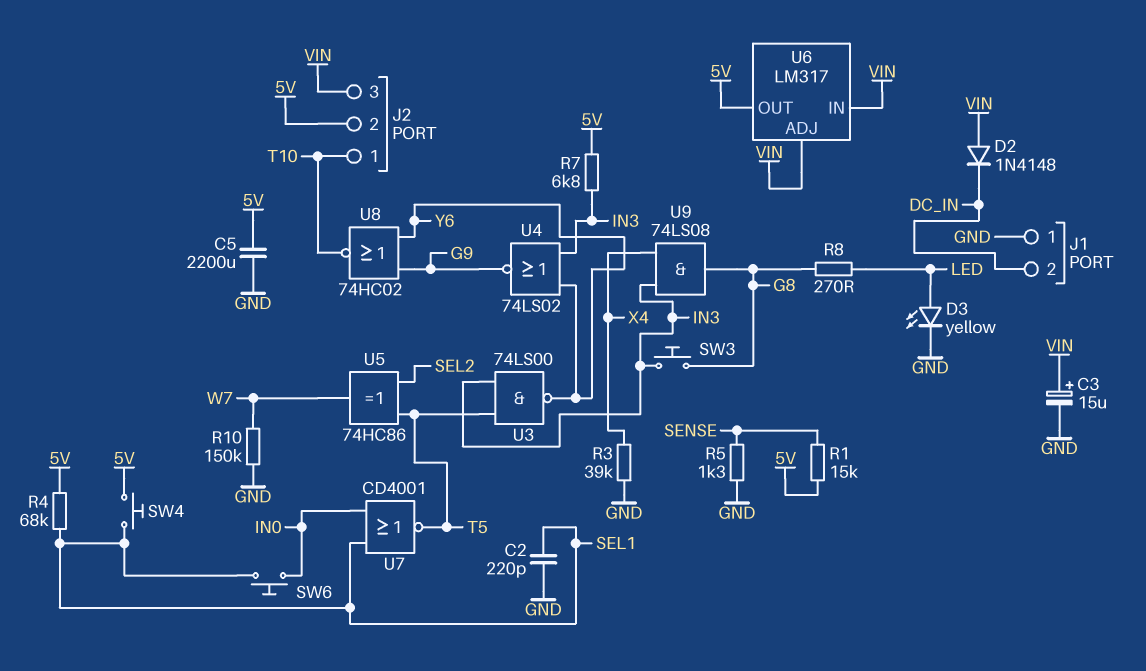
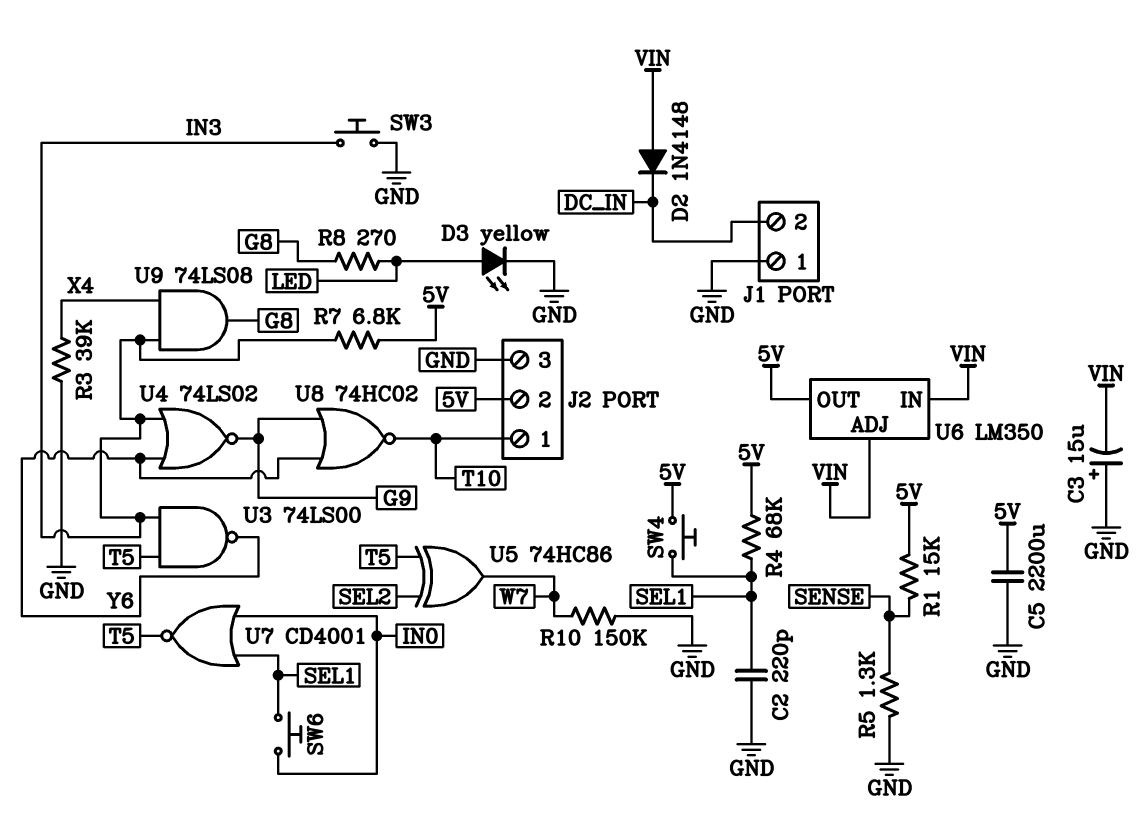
C3: 15uF (plus VIN, minus GND) -> 15uF (plus GND, minus VIN)
J2 pin 3: VIN -> GND
SW3: button (G8, IN3) -> button (GND, IN3)
U6: LM317 -> LM350

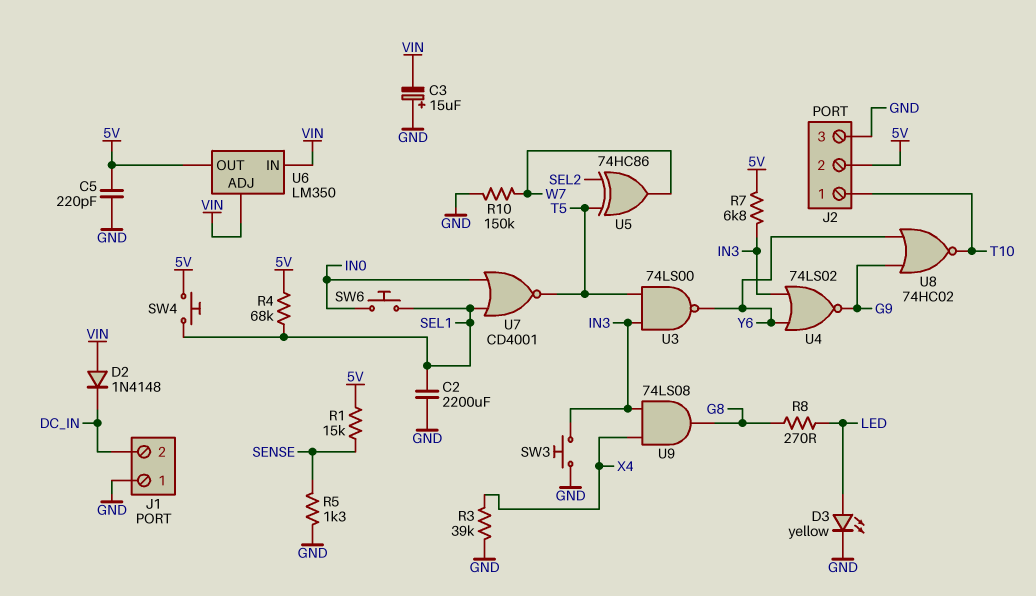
C2: 220pF (GND, SEL1) -> 2200uF (GND, SEL1)
C5: 2200uF (5V, GND) -> 220pF (5V, GND)

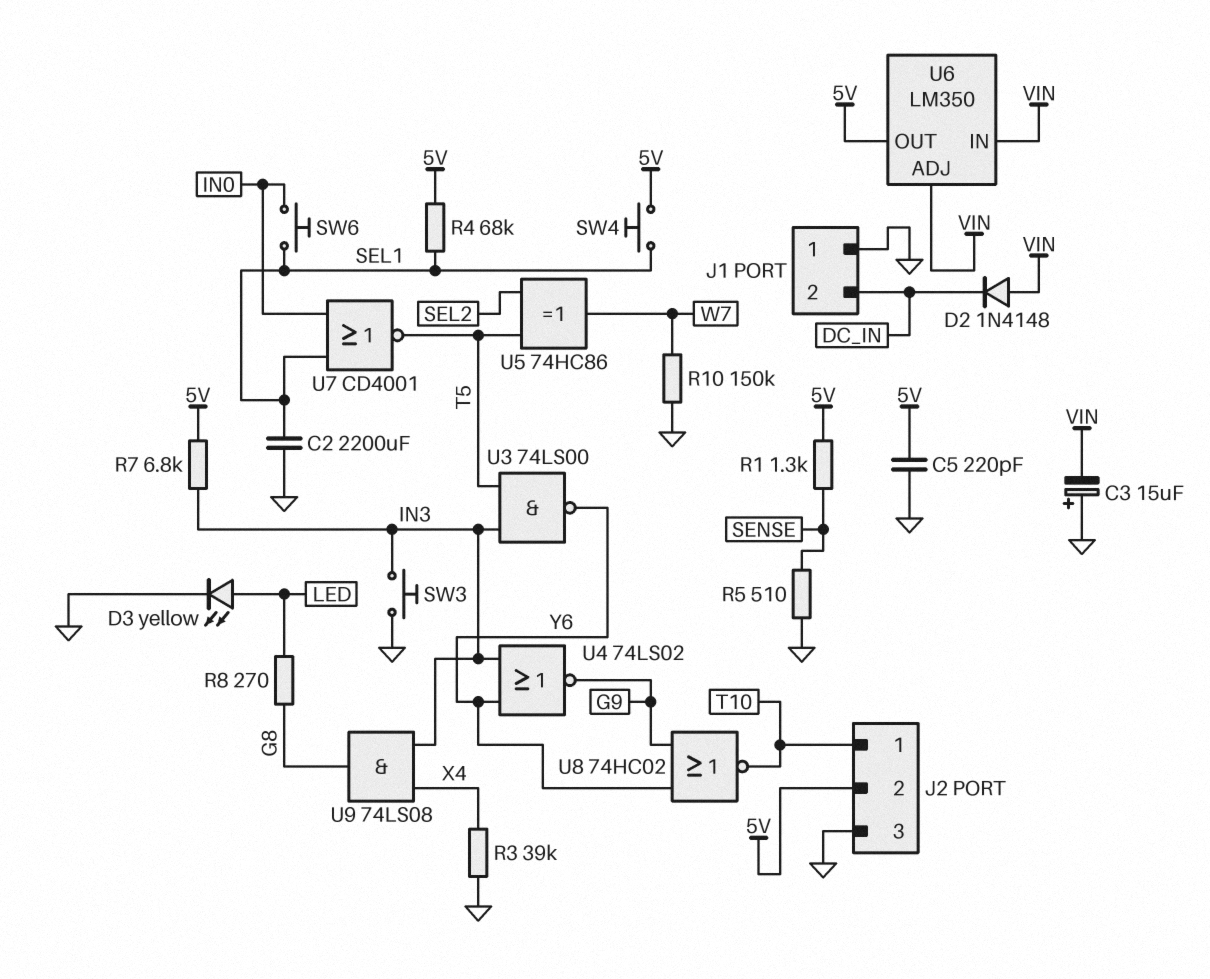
R1: 15k (5V, SENSE) -> 1.3k (5V, SENSE)
R5: 1.3k (GND, SENSE) -> 510 (GND, SENSE)

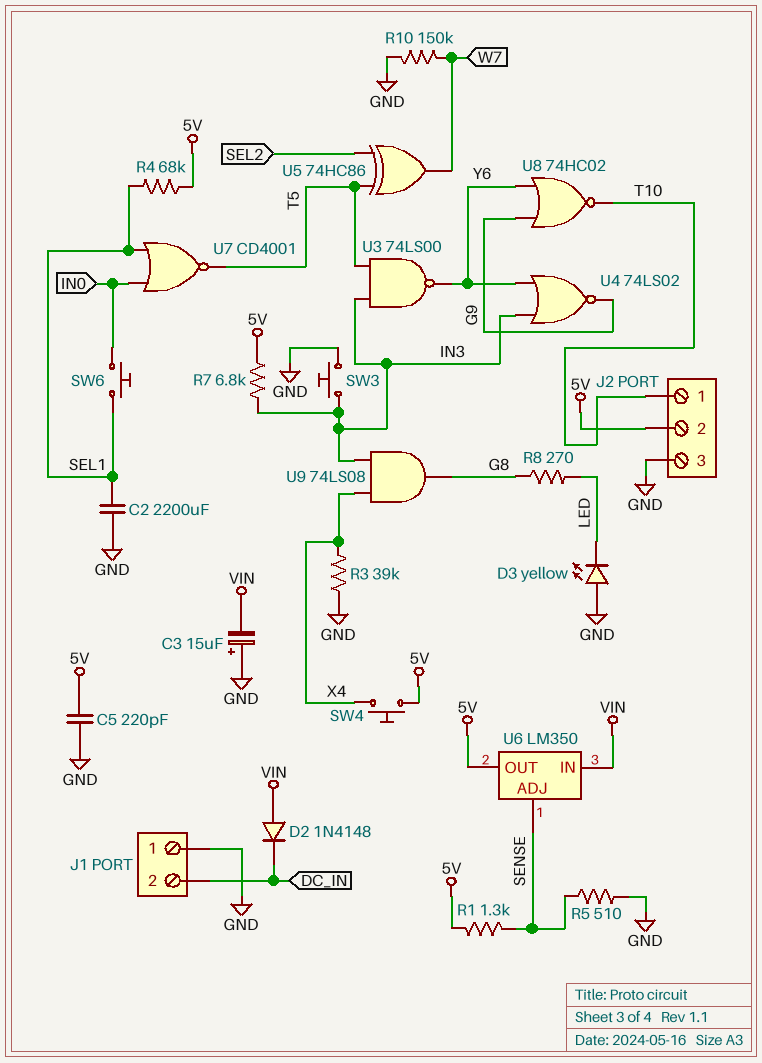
D3: LED yellow (A LED, K GND) -> LED yellow (A GND, K LED)
SW4: button (5V, SEL1) -> button (5V, X4)
U6 pin ADJ: VIN -> SENSE

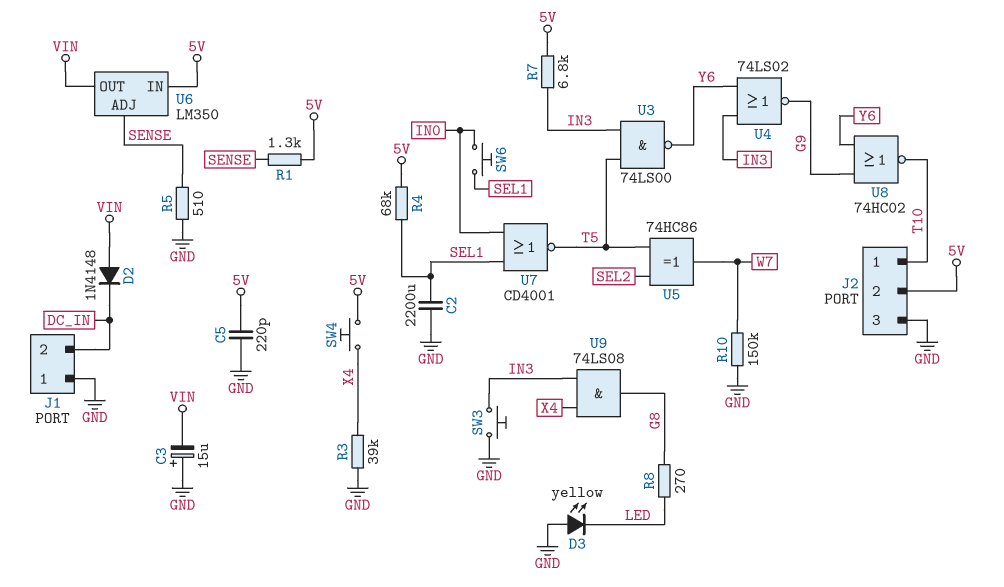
U6 pin IN: VIN -> 5V
U6 pin OUT: 5V -> VIN

